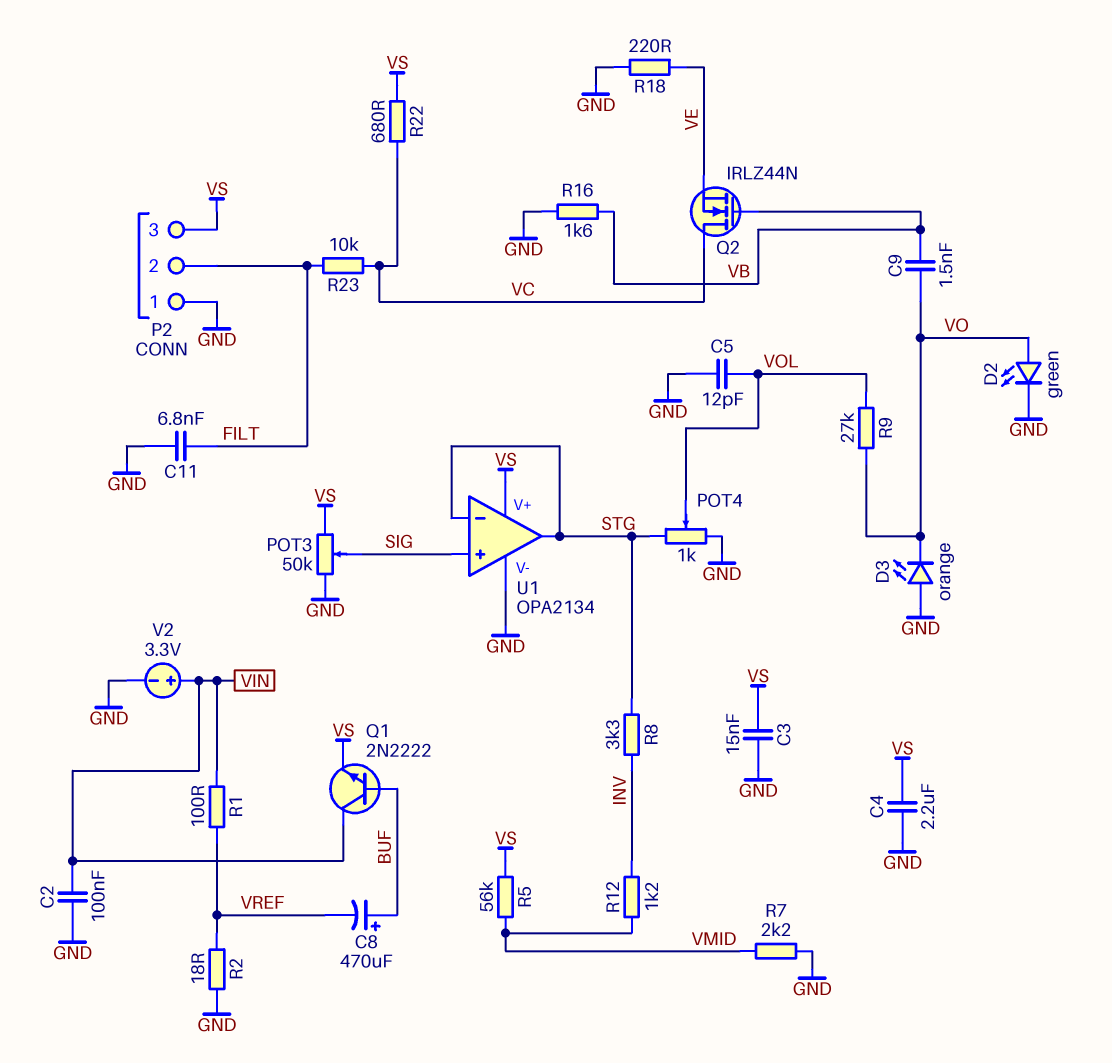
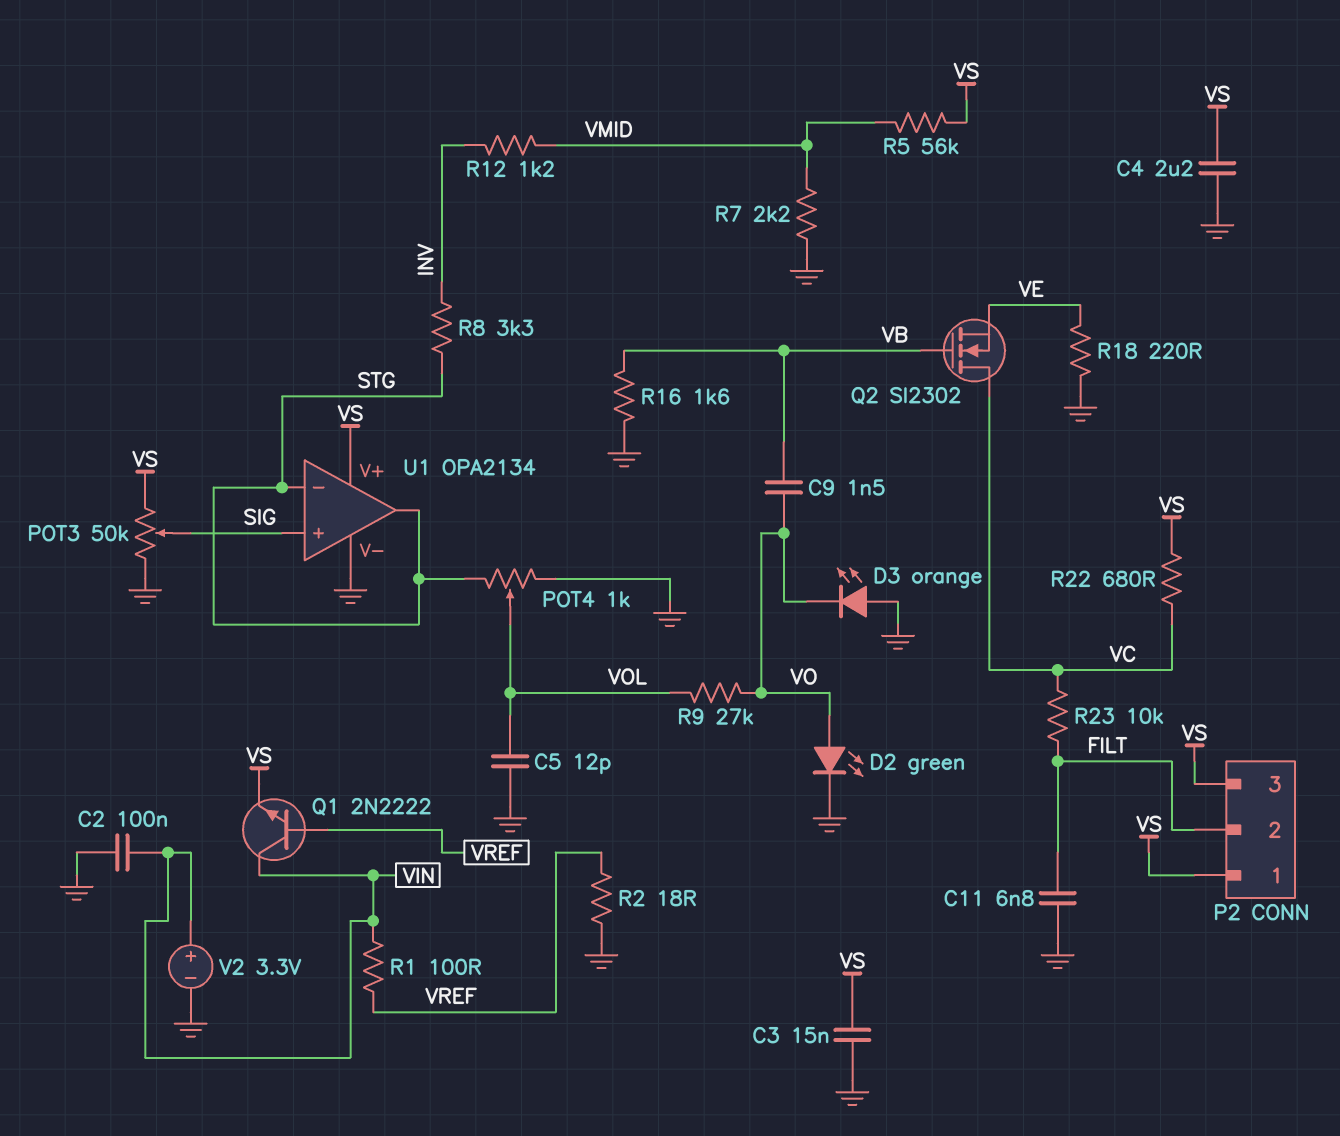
C8: 470uF (plus BUF, minus VREF) -> none
P2 pin 1: GND -> VS
Q1: NPN 2N2222 (B BUF, C VIN, E VS) -> NPN 2N2222 (B VREF, C VIN, E VS)
Q2: NMOS IRLZ44N (G VB, D VC, S VE) -> NMOS SI2302 (G VB, D VC, S VE)

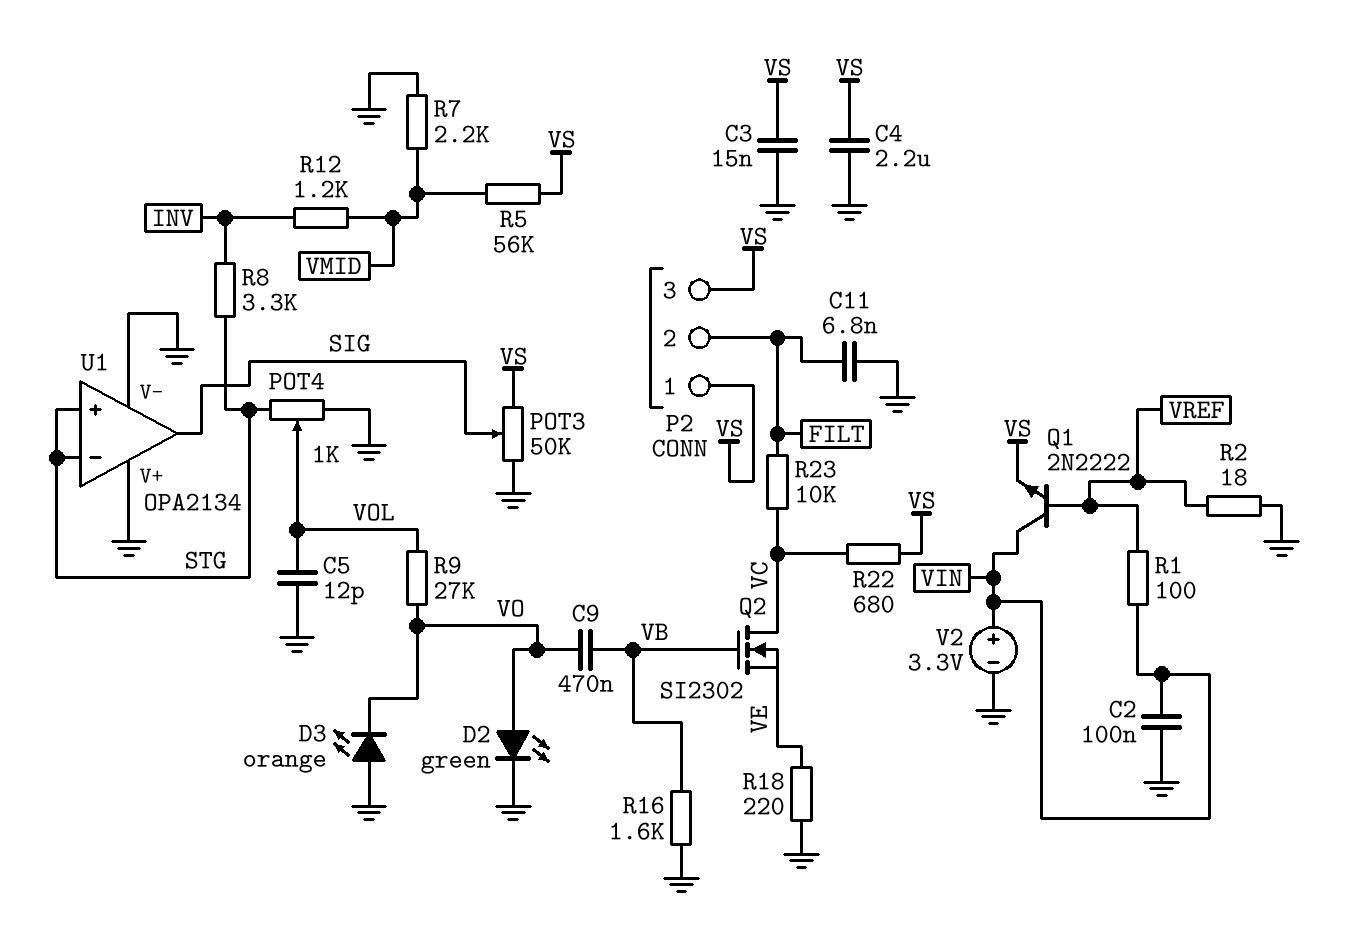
C9: 1.5nF (VB, VO) -> 470nF (VB, VO)
U1 pin V+: VS -> GND
U1 pin in+: SIG -> STG
U1 pin out: STG -> SIG

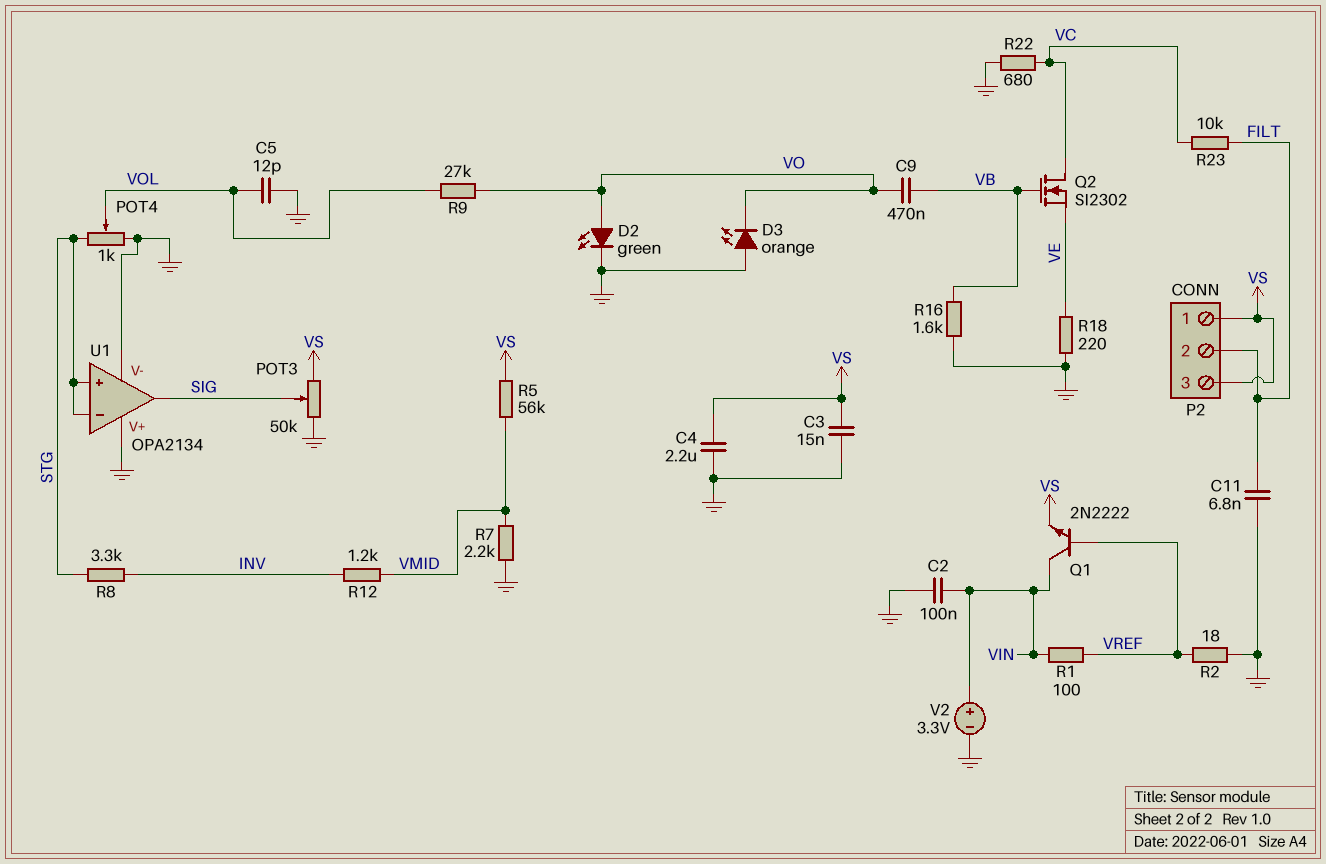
R22: 680 (VC, VS) -> 680 (GND, VC)

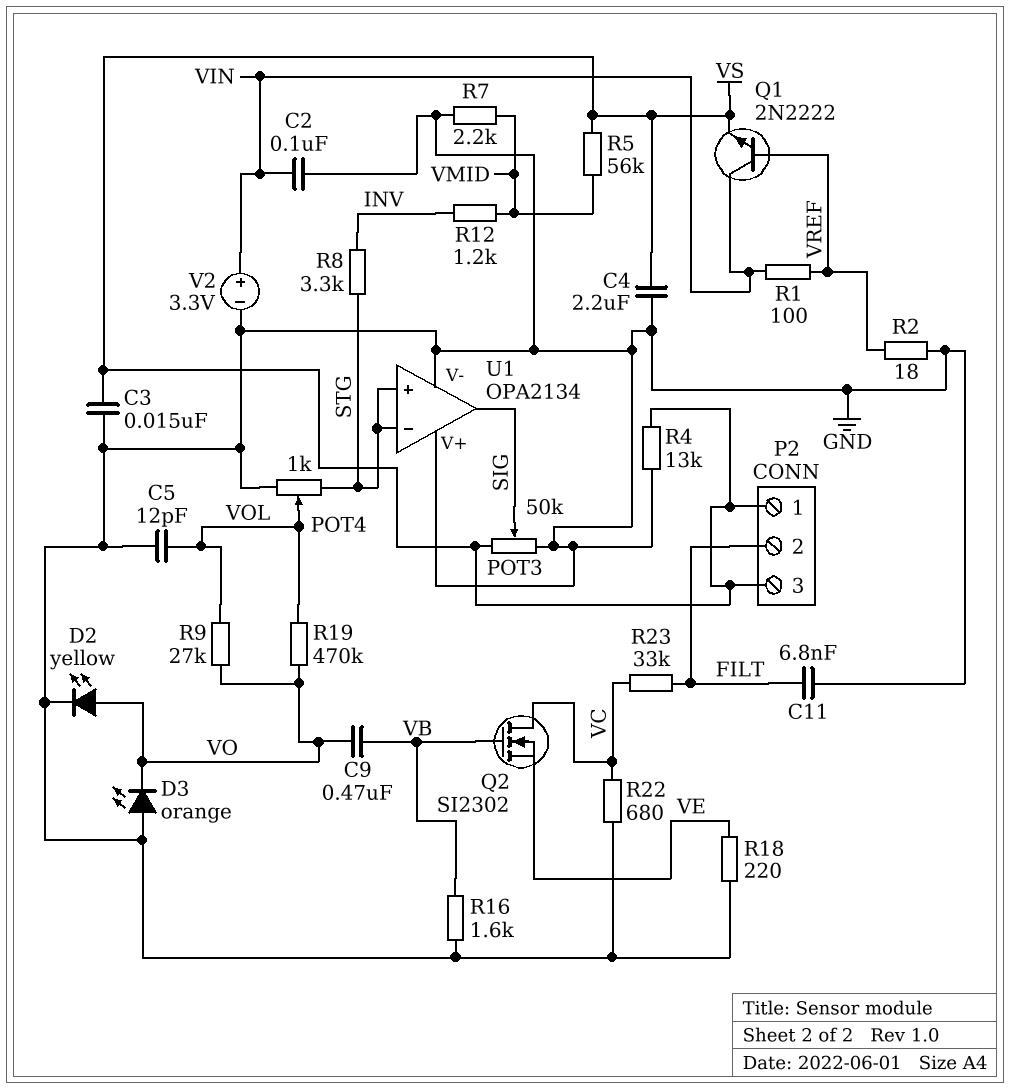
D2: LED green (A VO, K GND) -> LED yellow (A VO, K GND)
R4: none -> 13k (GND, VS)
R19: none -> 470k (VO, VOL)
R23: 10k (FILT, VC) -> 33k (FILT, VC)

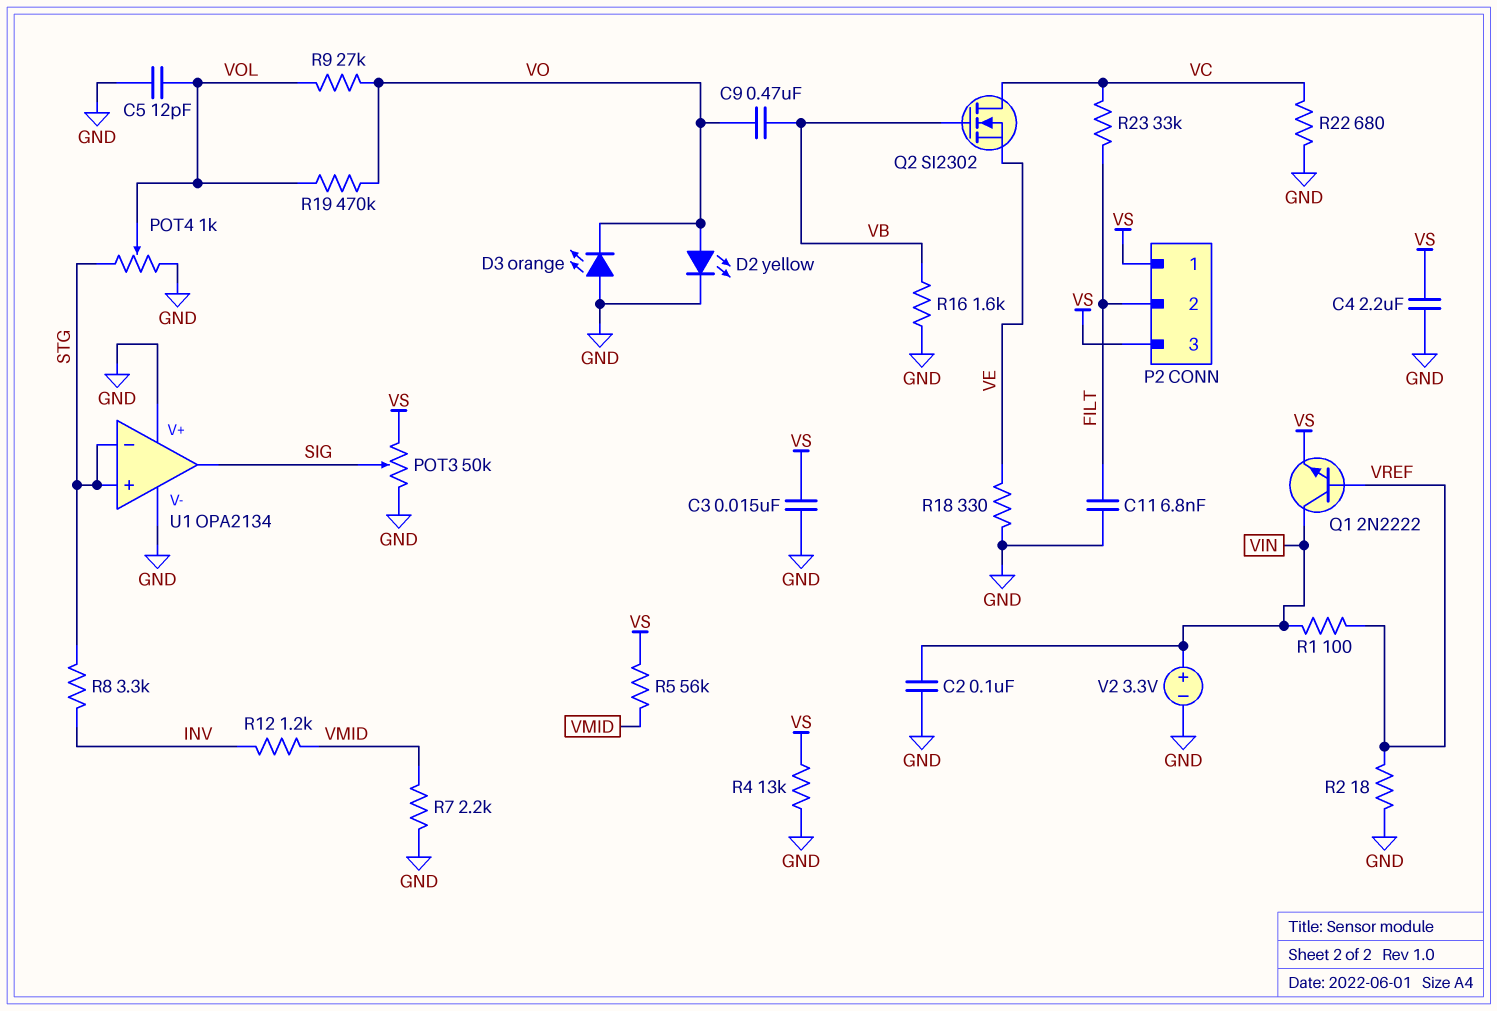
R18: 220 (GND, VE) -> 330 (GND, VE)

